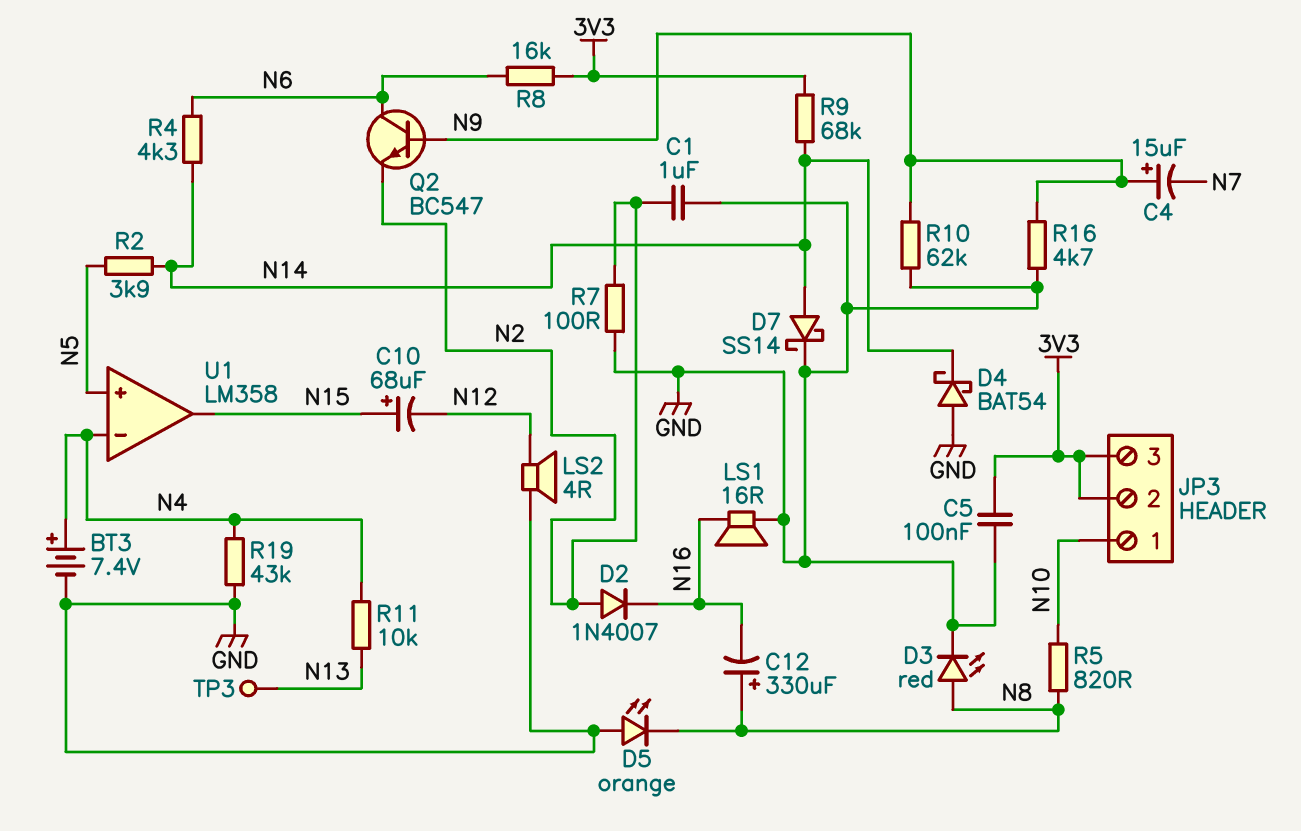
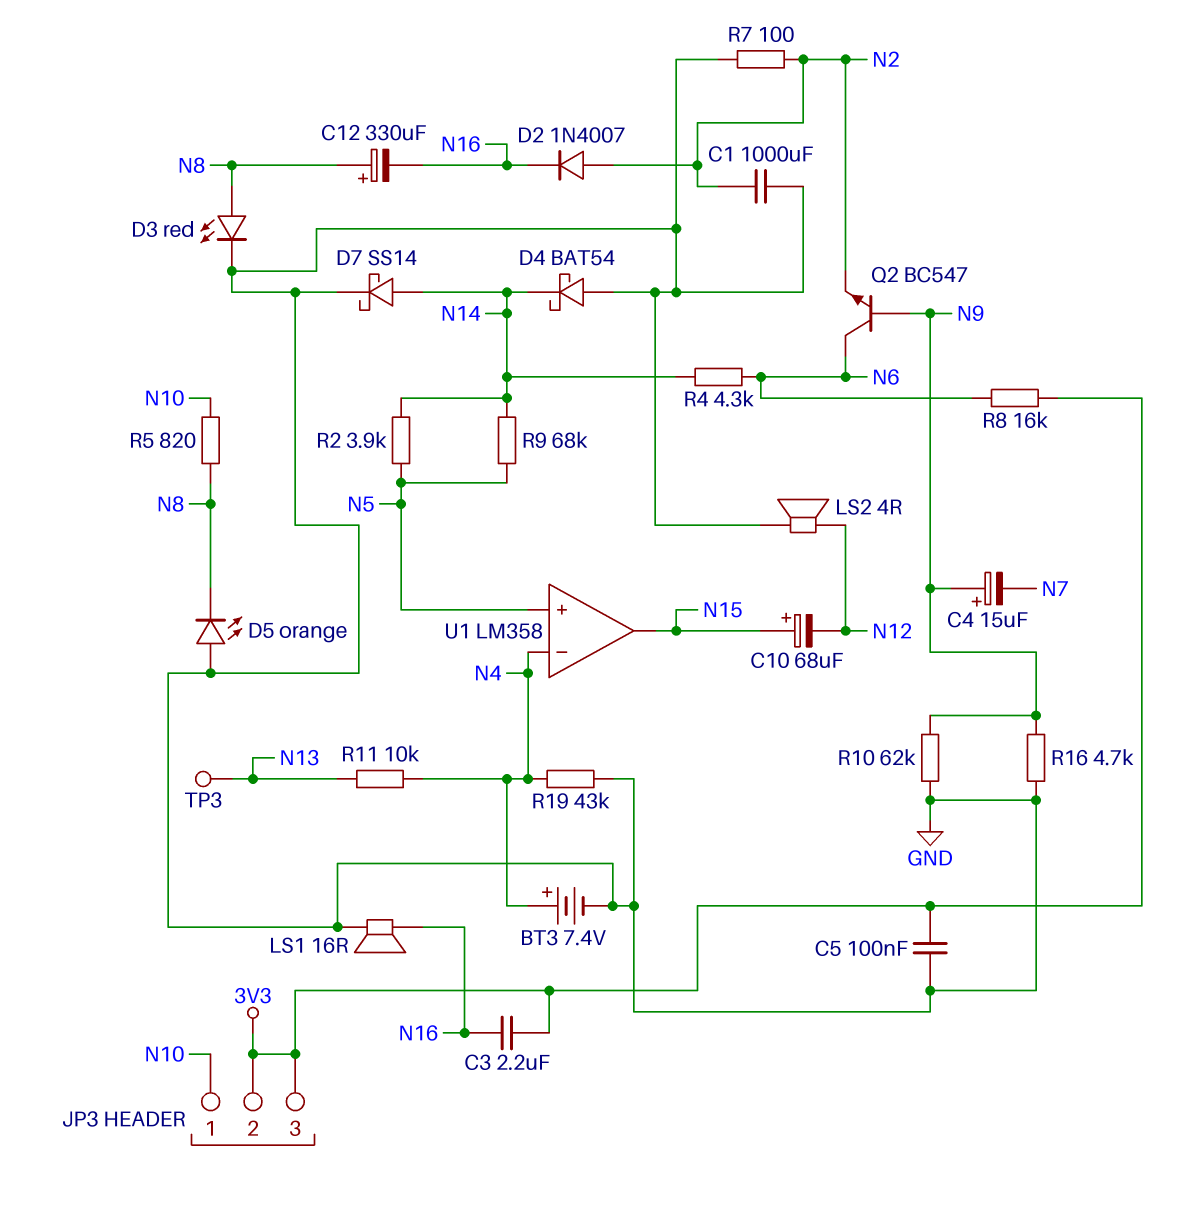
C1: 1uF (GND, N2) -> 1000uF (GND, N2)
C3: none -> 2.2uF (3V3, N16)
R9: 68k (3V3, N14) -> 68k (N5, N14)

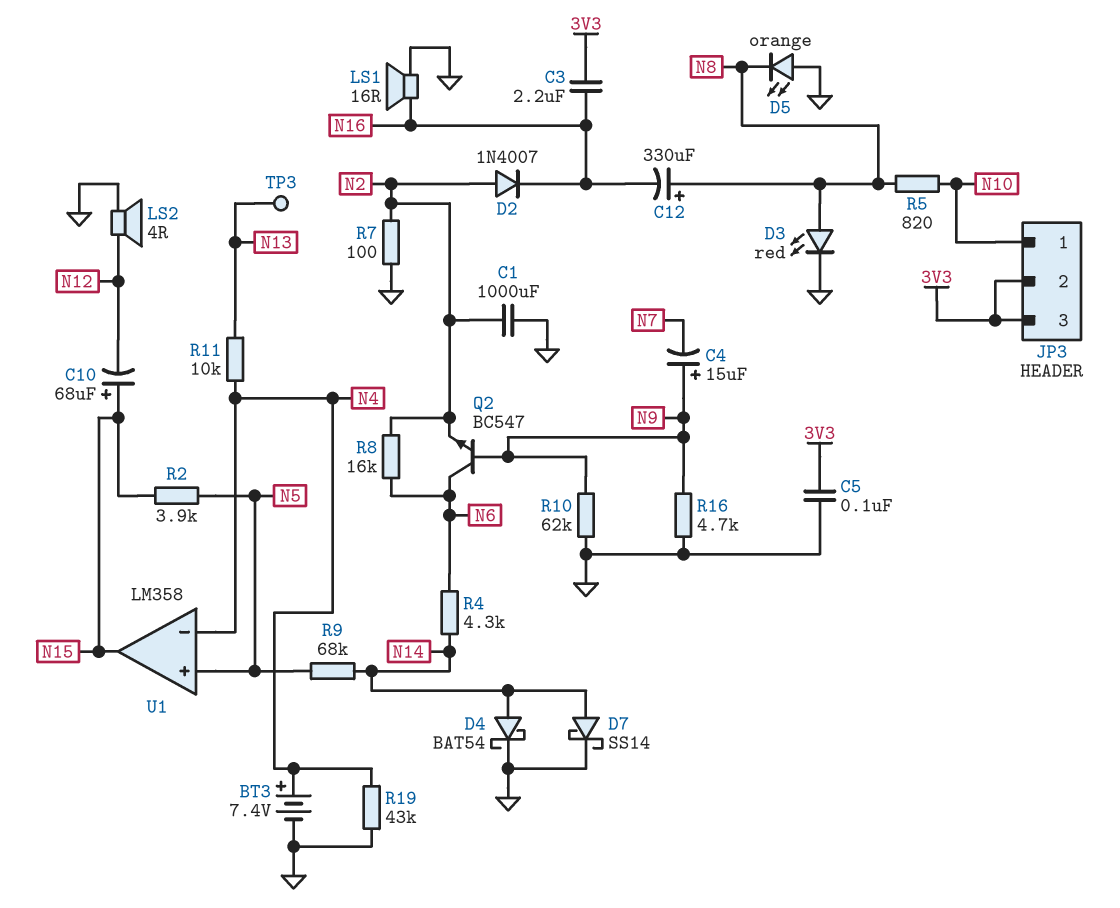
D4: schottky BAT54 (A GND, K N14) -> schottky BAT54 (A N14, K GND)
R2: 3.9k (N5, N14) -> 3.9k (N5, N15)
R8: 16k (3V3, N6) -> 16k (N2, N6)

